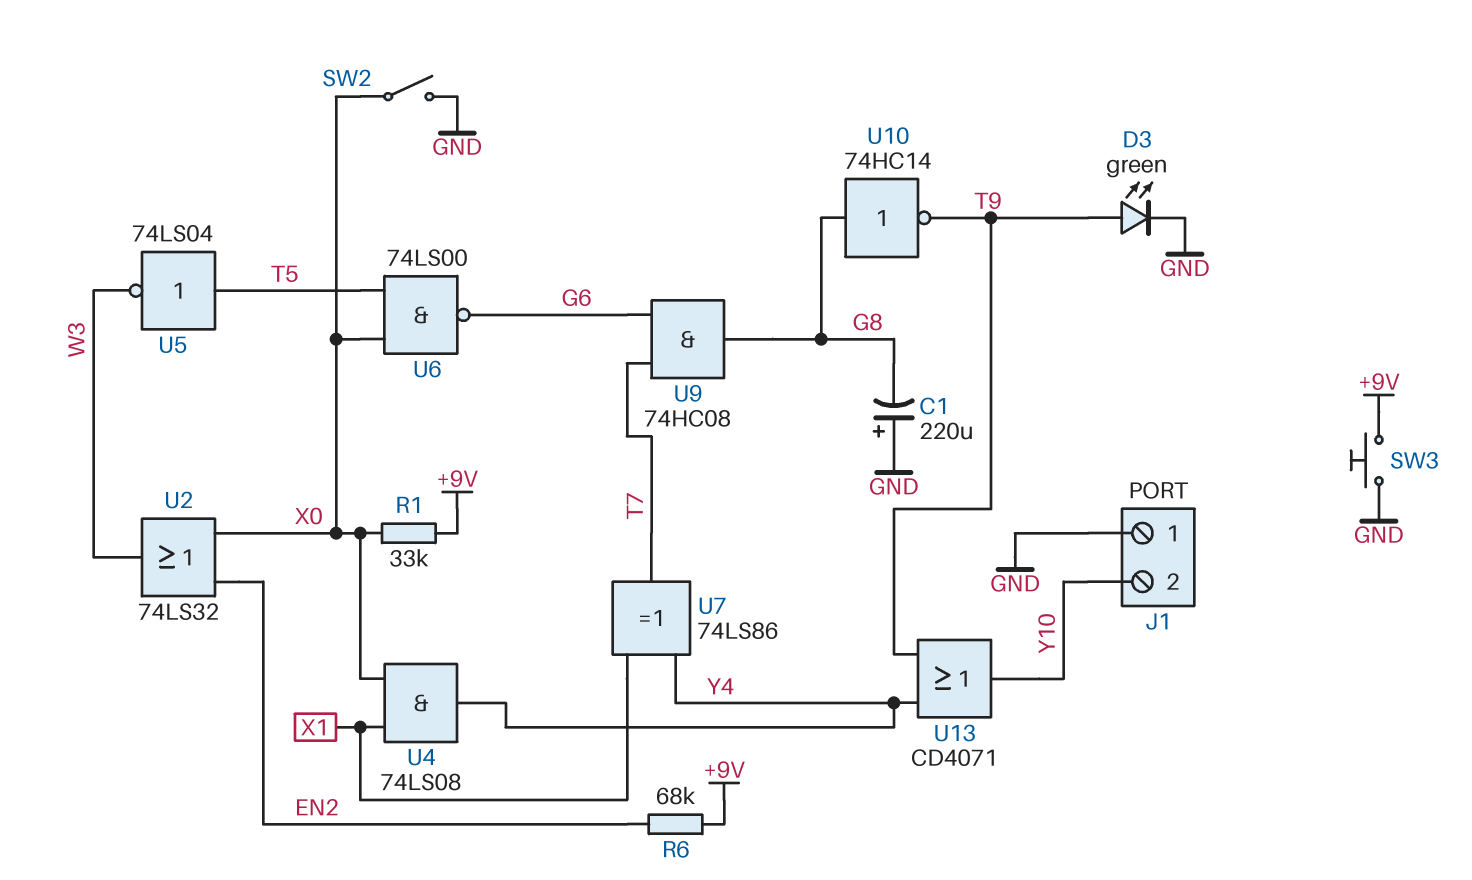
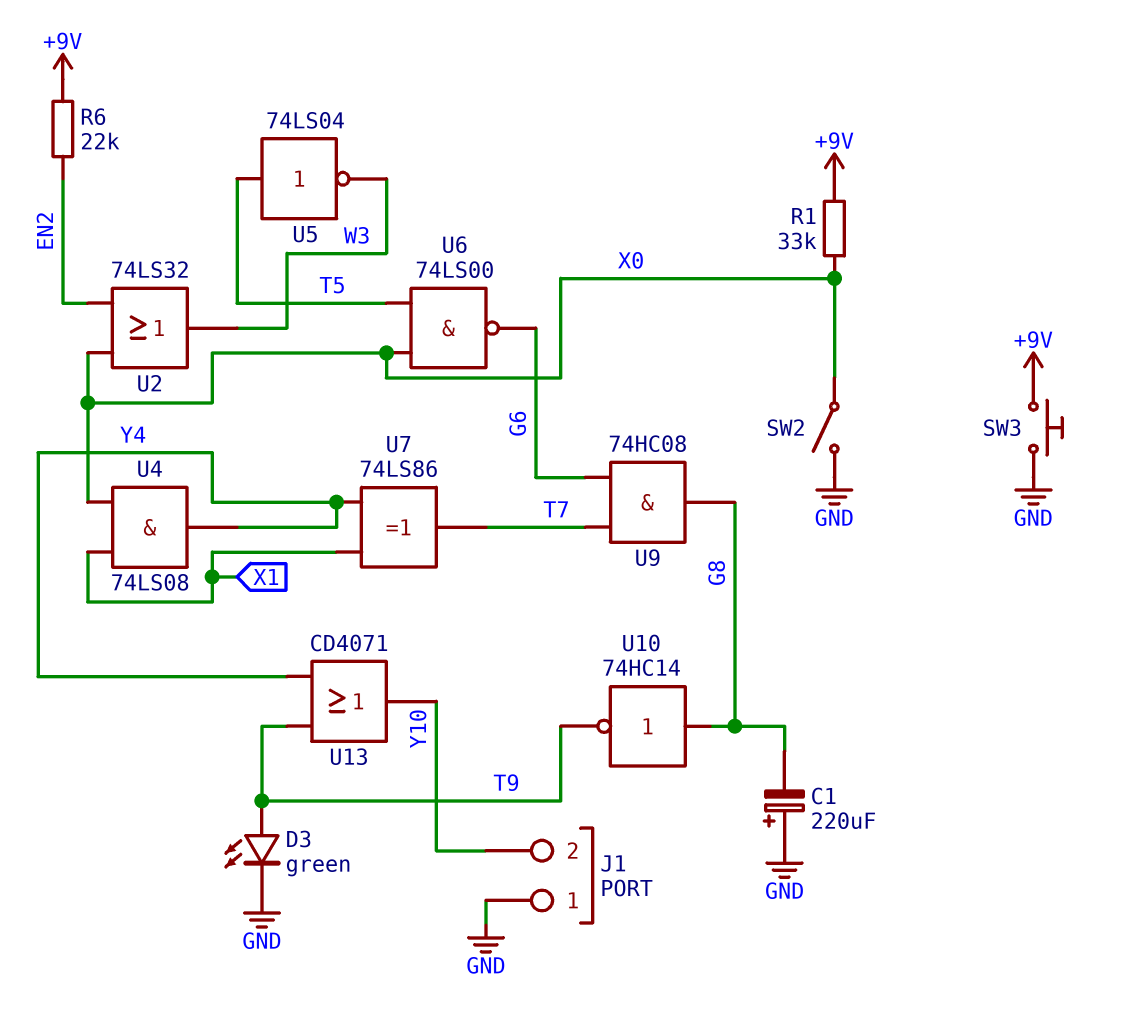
R6: 68k (+9V, EN2) -> 22k (+9V, EN2)

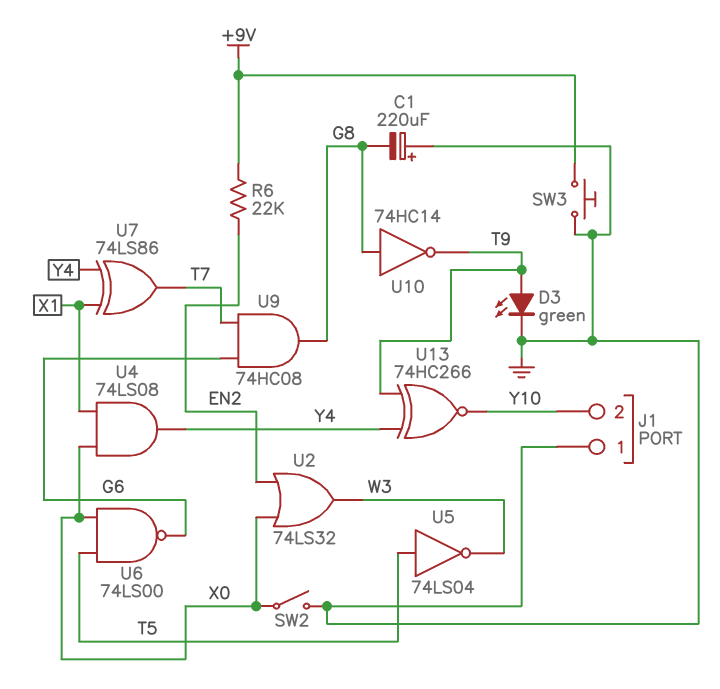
R1: 33k (+9V, X0) -> none
U13: OR CD4071 (in T9, in Y4, out Y10) -> XNOR 74HC266 (in T9, in Y4, out Y10)

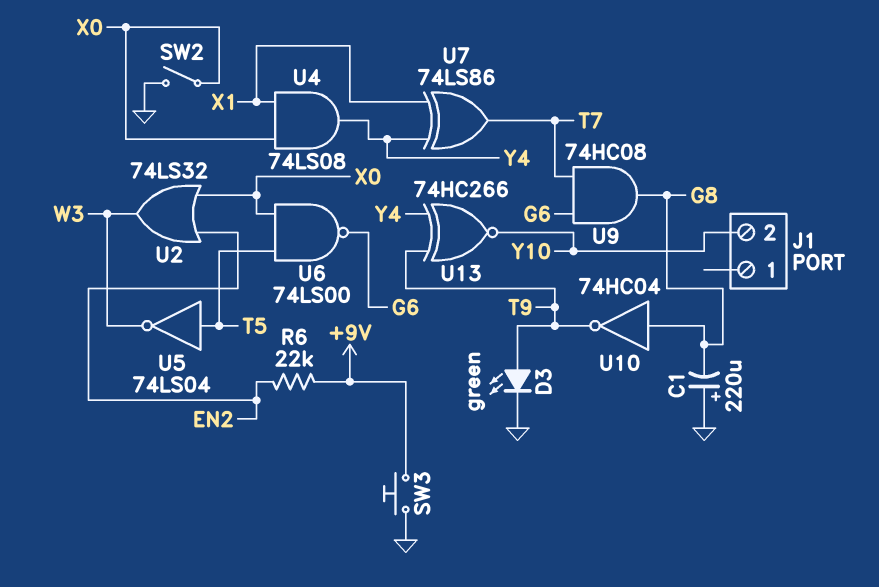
J1 pin 1: GND -> none
U10: NOT 74HC14 (in G8, out T9) -> NOT 74HC04 (in G8, out T9)

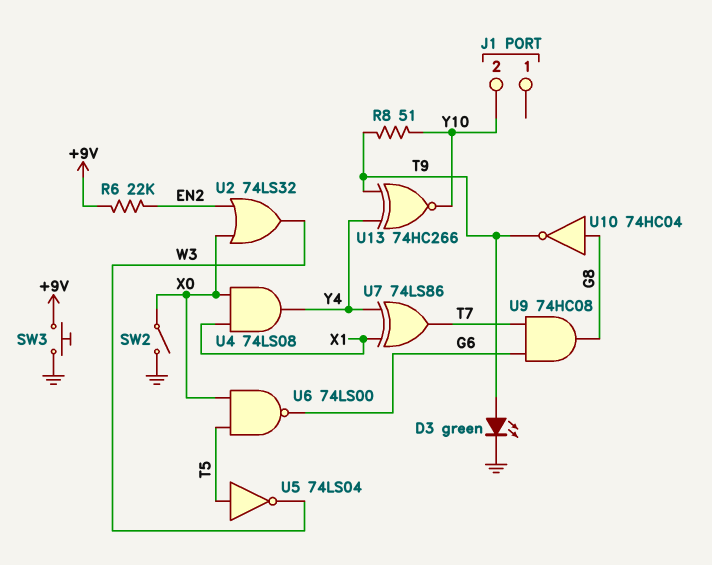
C1: 220uF (plus GND, minus G8) -> none
R8: none -> 51 (T9, Y10)

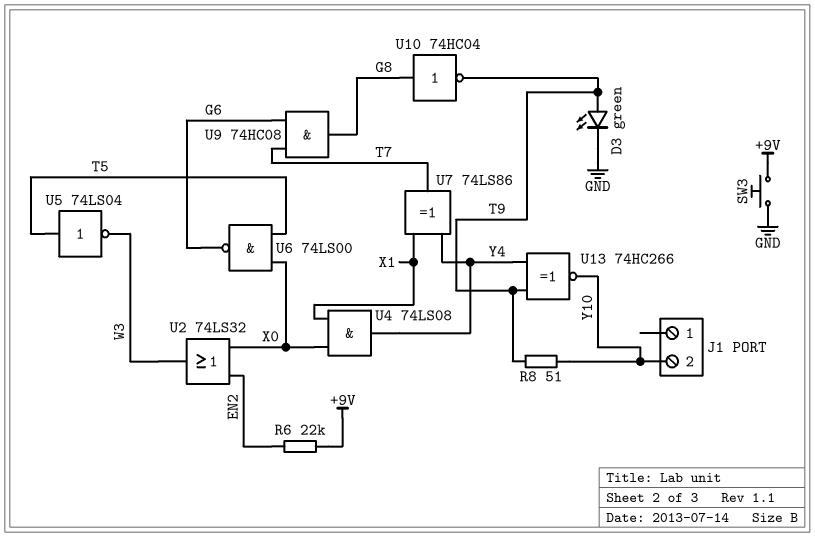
SW2: switch (GND, X0) -> none

